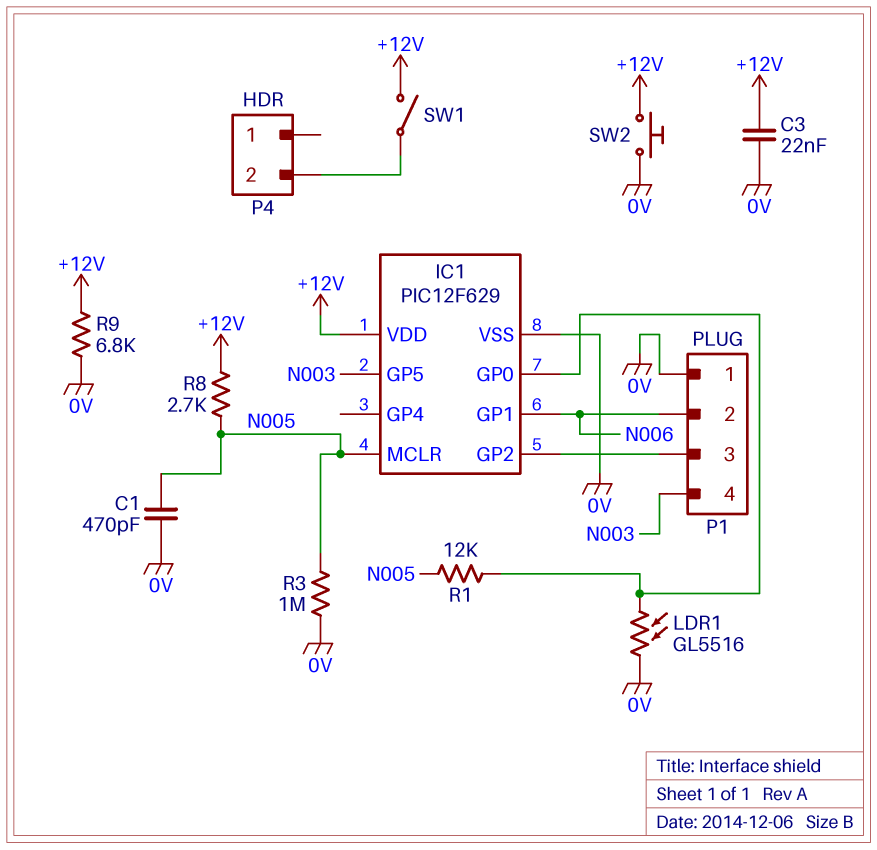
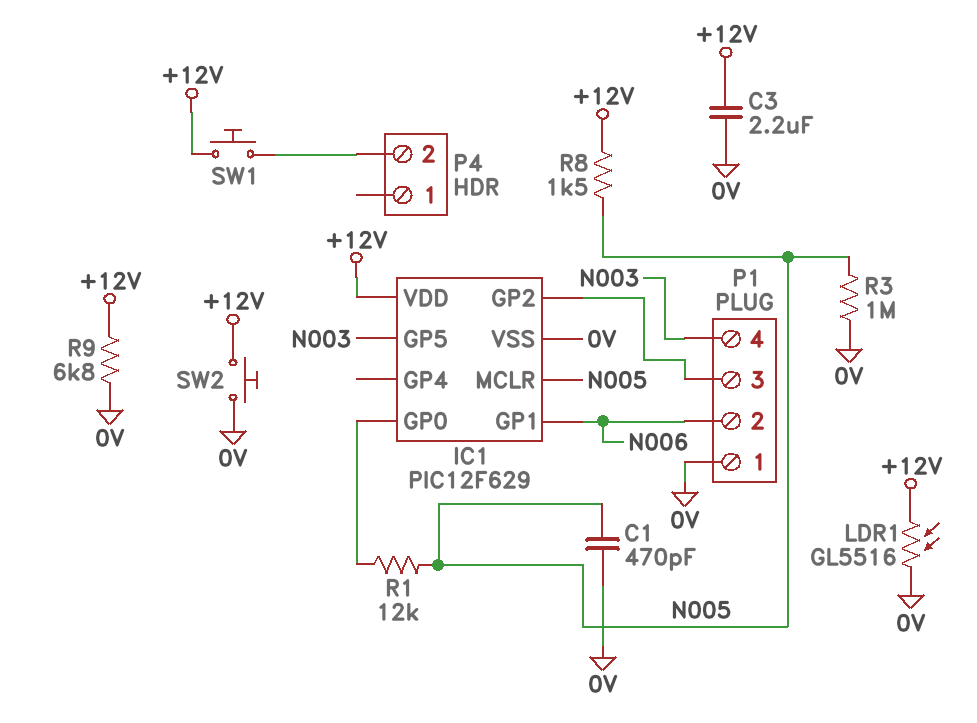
C3: 22nF (+12V, 0V) -> 2.2uF (+12V, 0V)
LDR1: GL5516 (0V, IC1/GP0) -> GL5516 (+12V, 0V)
R8: 2.7k (+12V, N005) -> 1.5k (+12V, N005)
SW1: switch (+12V, P4/2) -> button (+12V, P4/2)

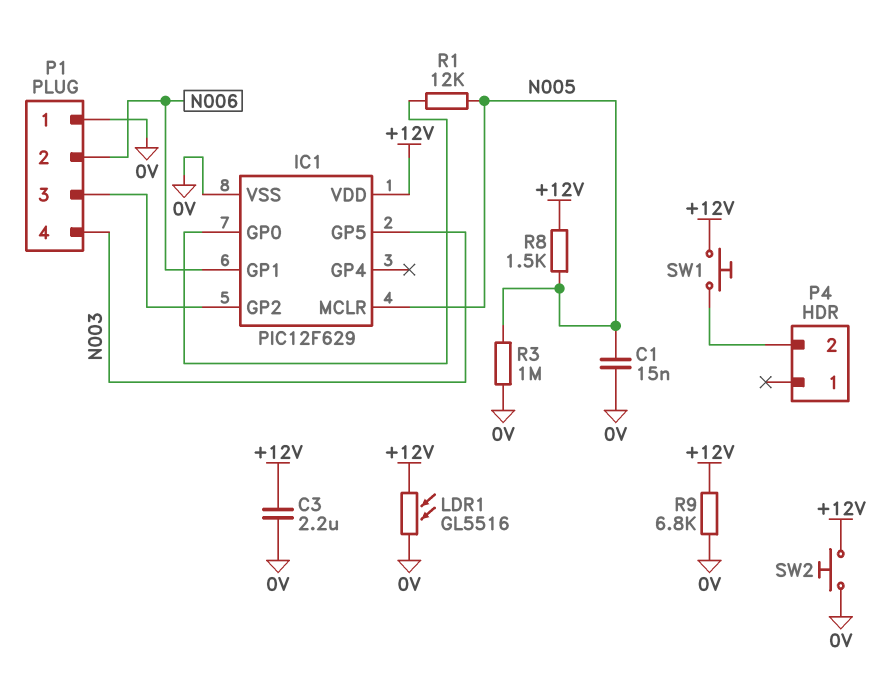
C1: 470pF (0V, N005) -> 15nF (0V, N005)

